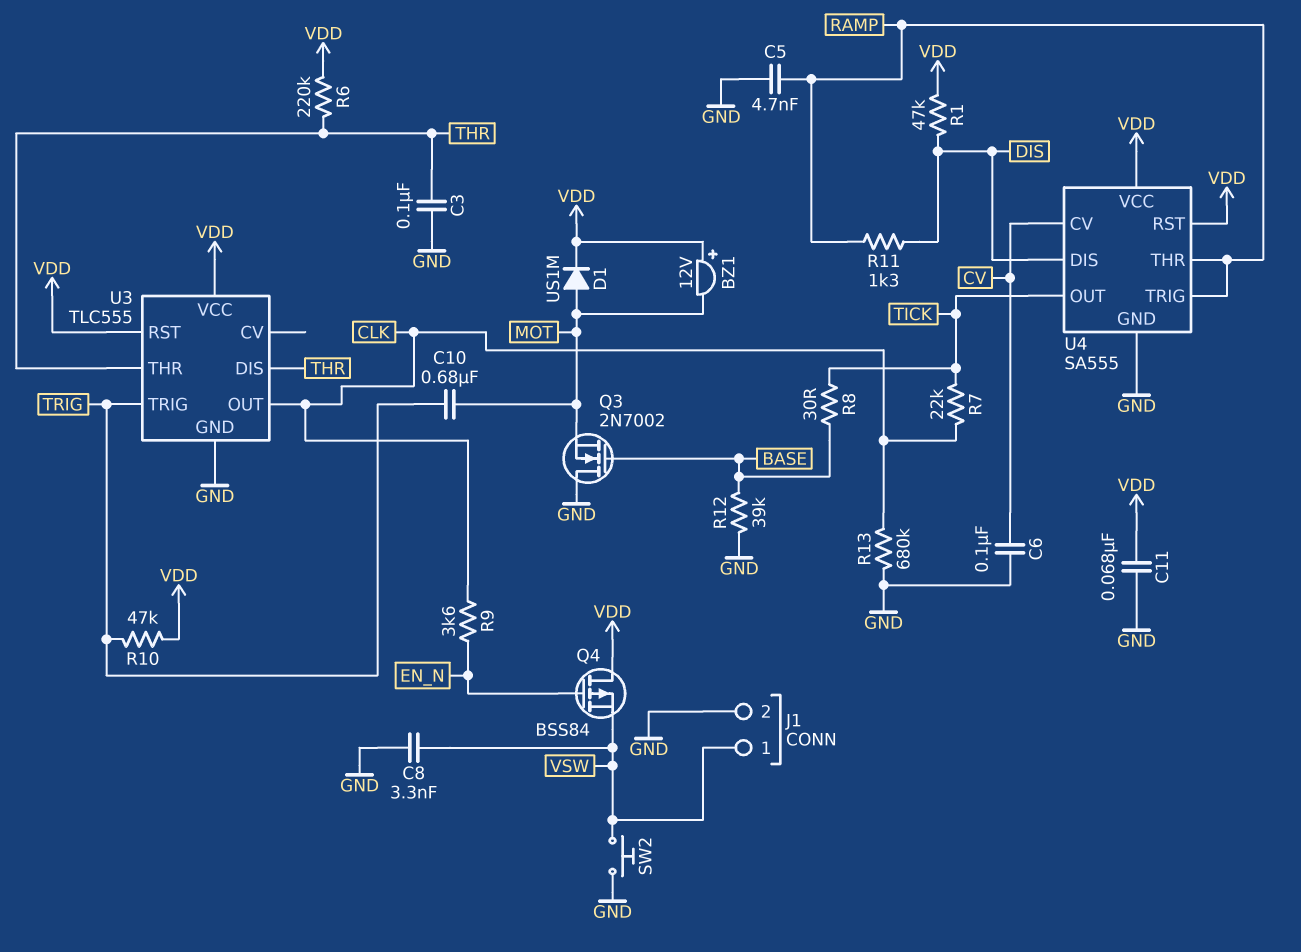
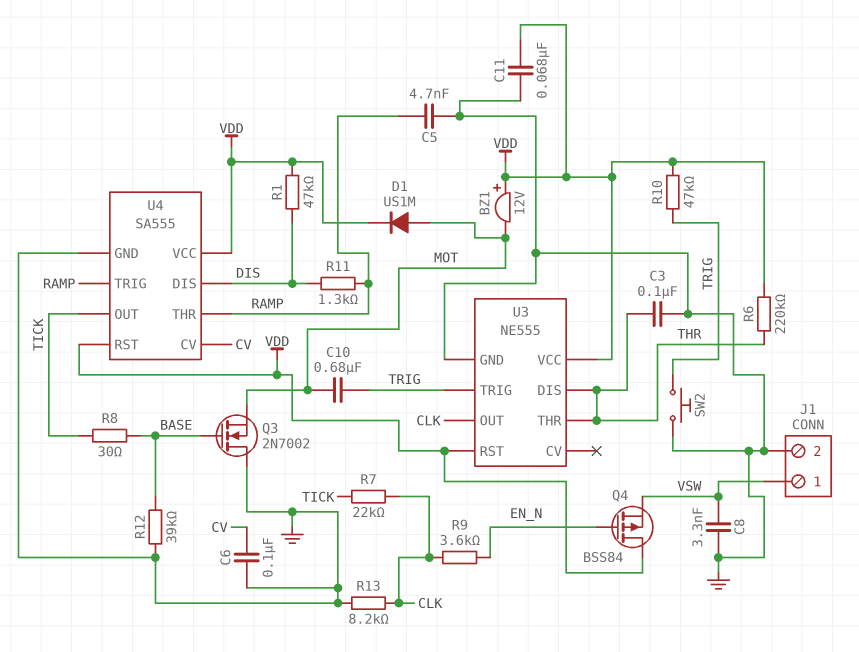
R13: 680k (CLK, GND) -> 8.2k (CLK, GND)
SW2: button (GND, VSW) -> button (GND, TRIG)
U3: TLC555 -> NE555

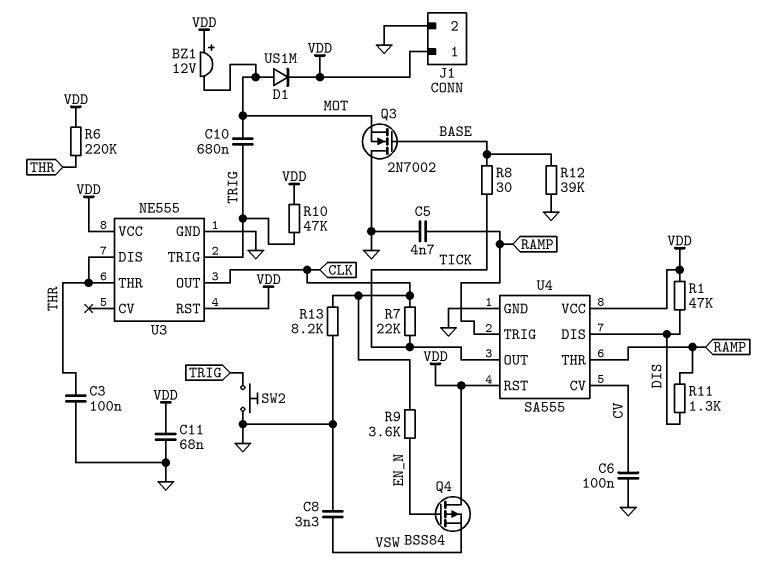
J1 pin 1: VSW -> VDD

